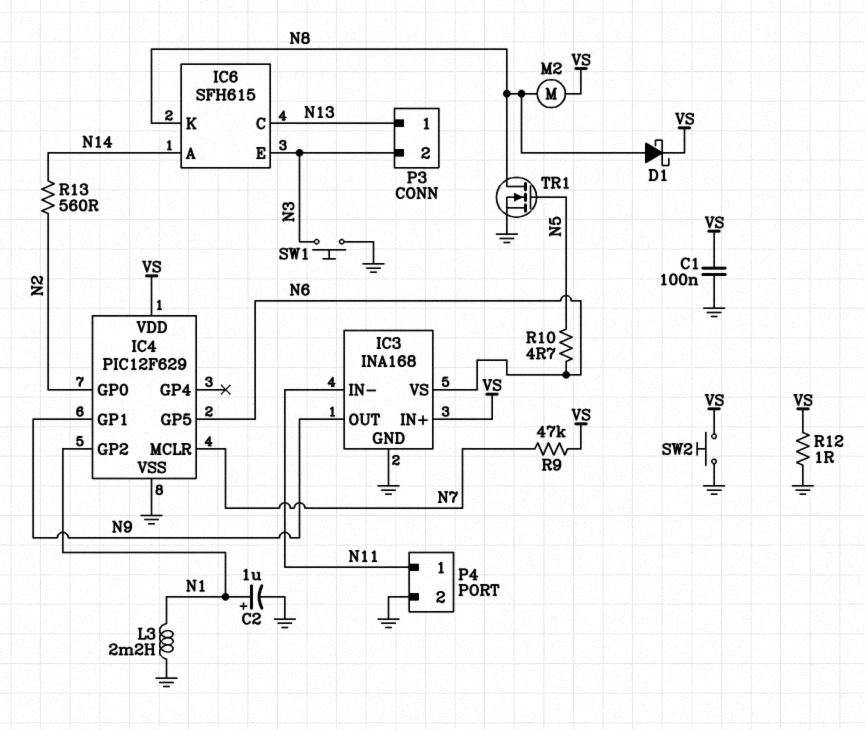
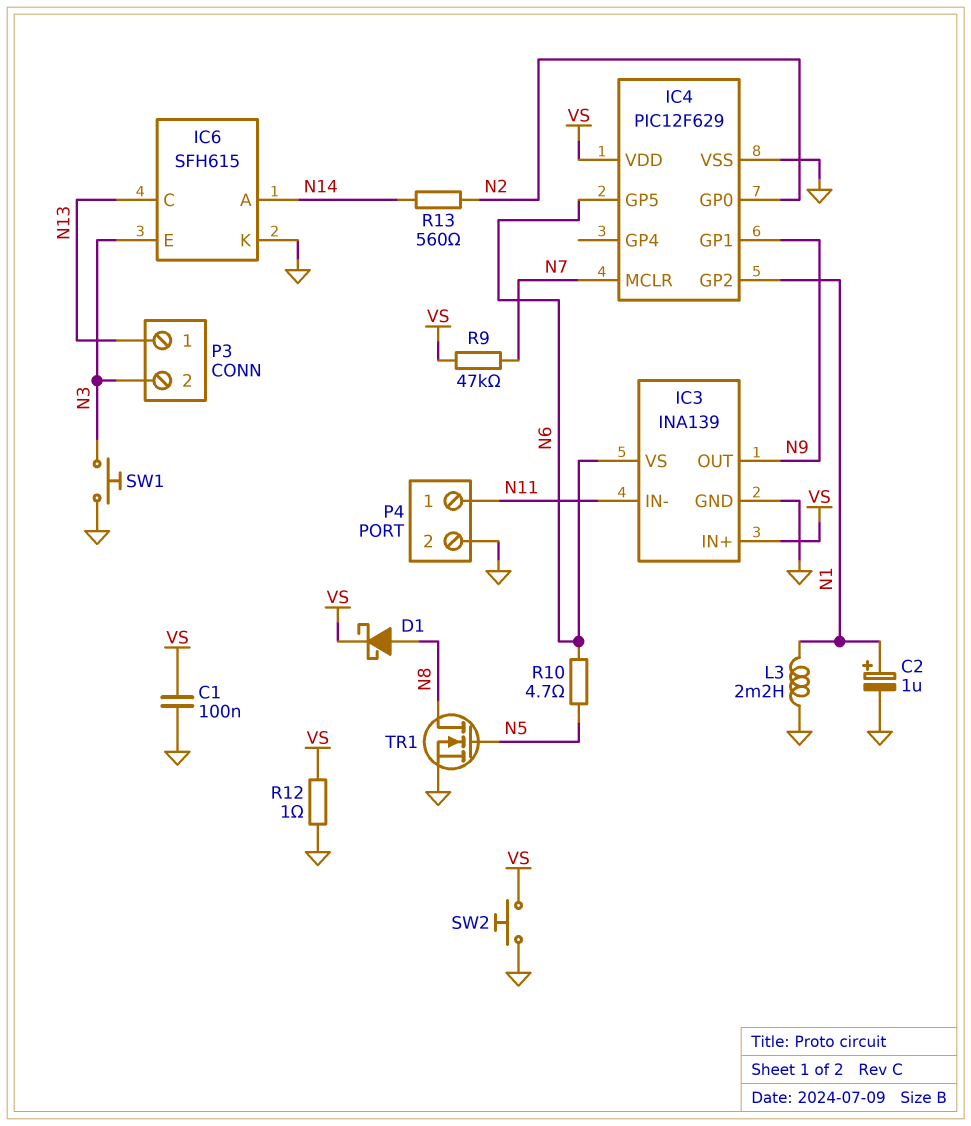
IC3: INA168 -> INA139
IC6 pin K: N8 -> GND
M2: motor (N8, VS) -> none

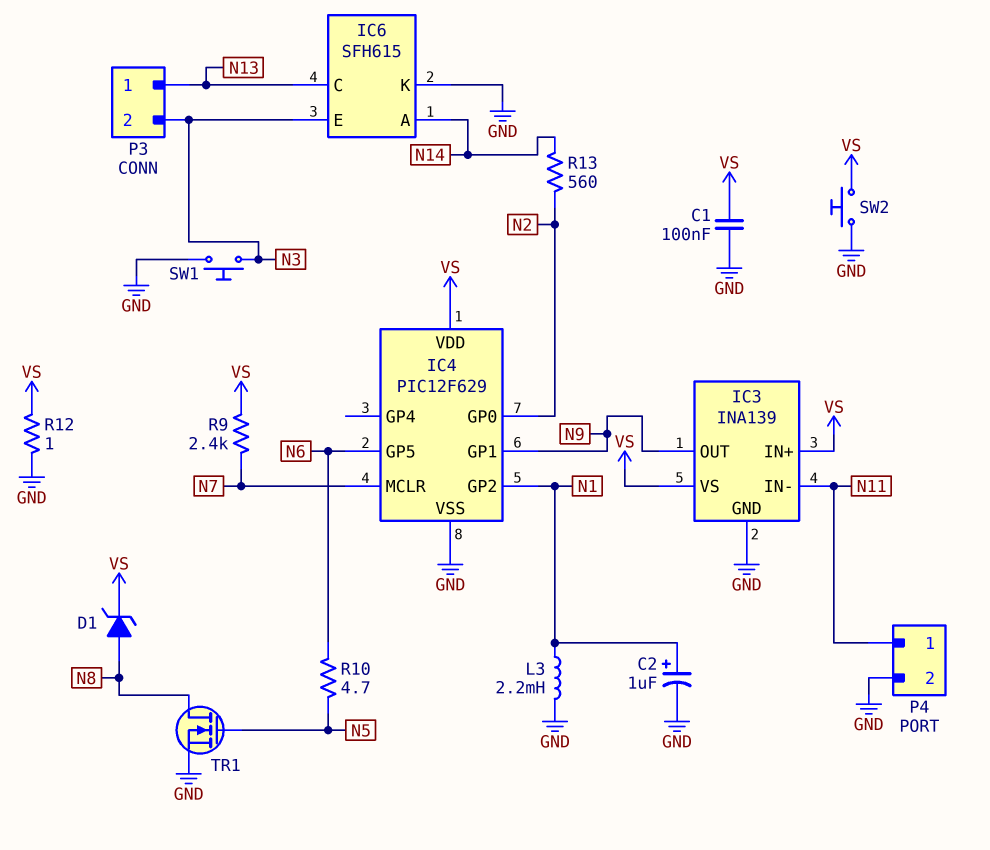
D1: schottky (A N8, K VS) -> zener (A N8, K VS)
IC3 pin VS: N6 -> VS
R9: 47k (N7, VS) -> 2.4k (N7, VS)

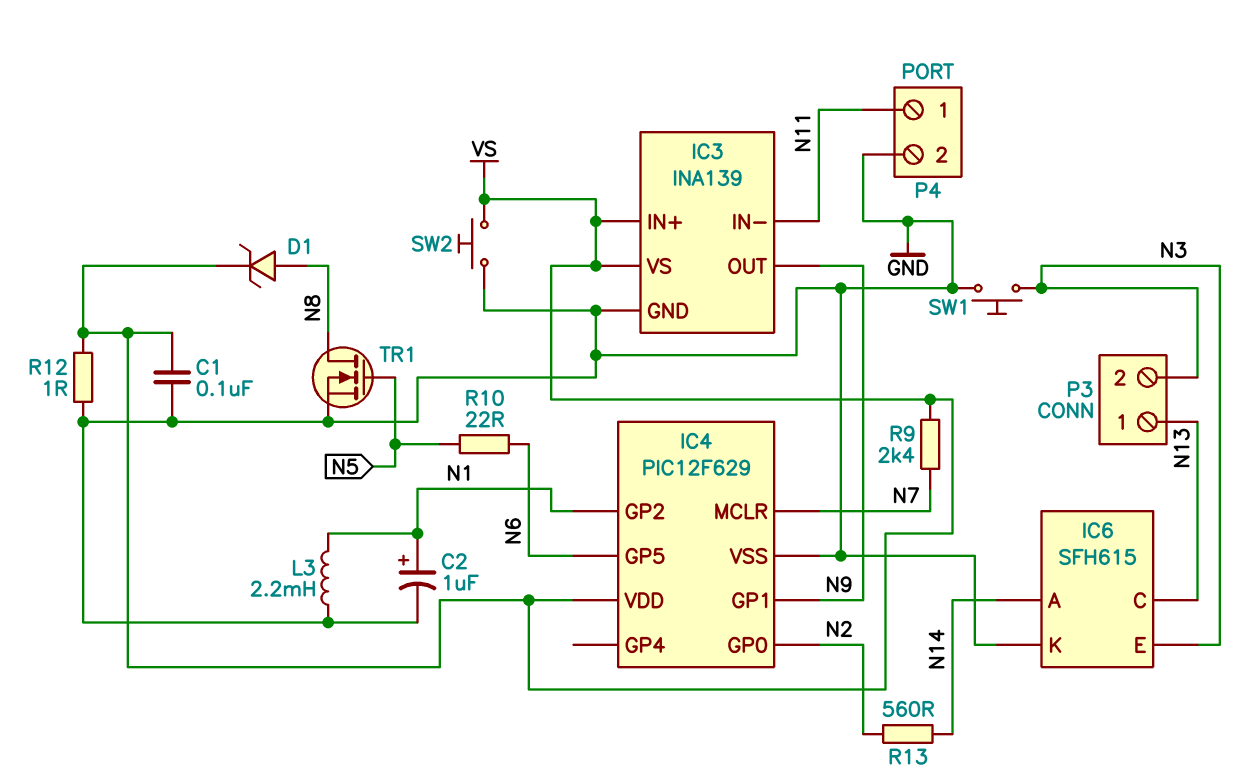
R10: 4.7 (N5, N6) -> 22 (N5, N6)

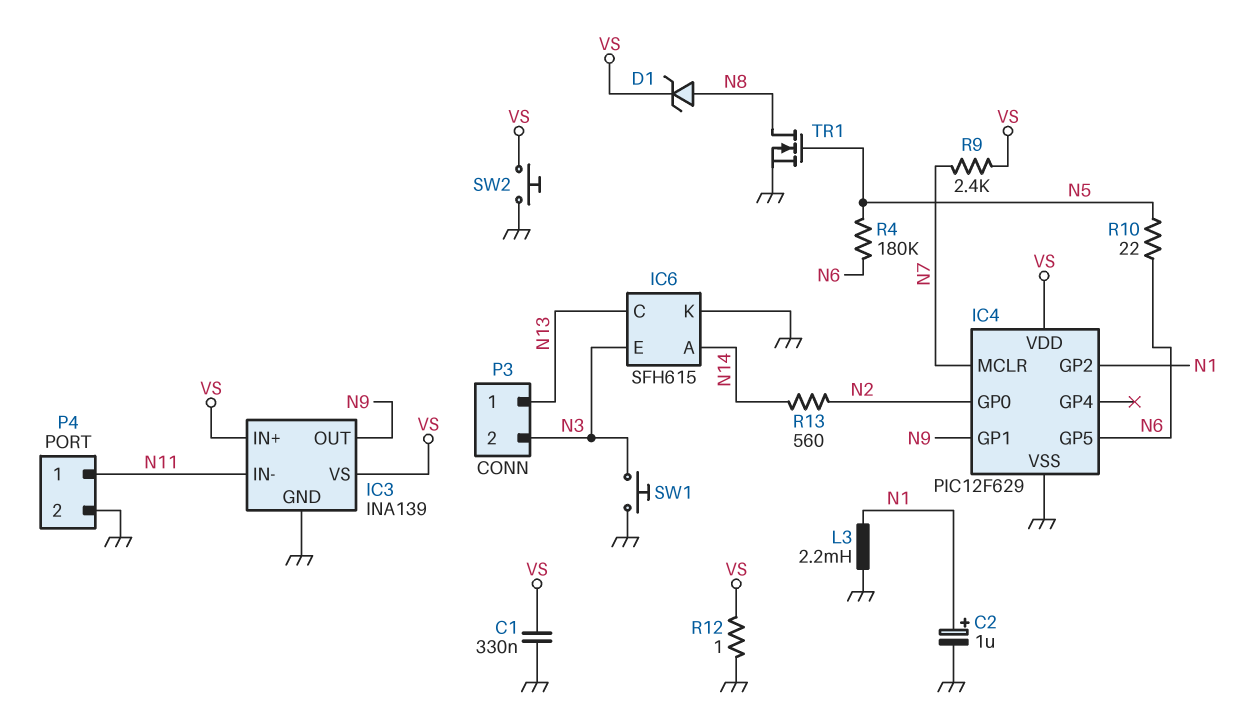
C1: 100nF (GND, VS) -> 330nF (GND, VS)
R4: none -> 180k (N5, N6)

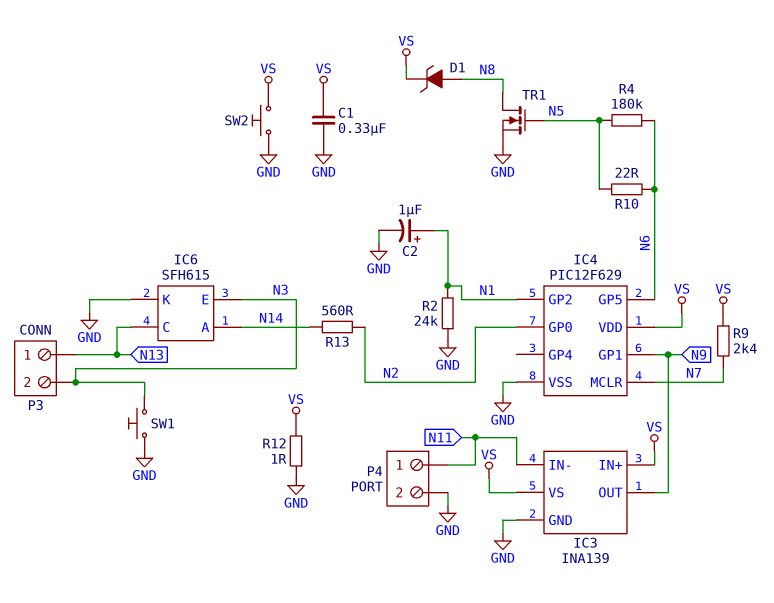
L3: 2.2mH (GND, N1) -> none
R2: none -> 24k (GND, N1)

